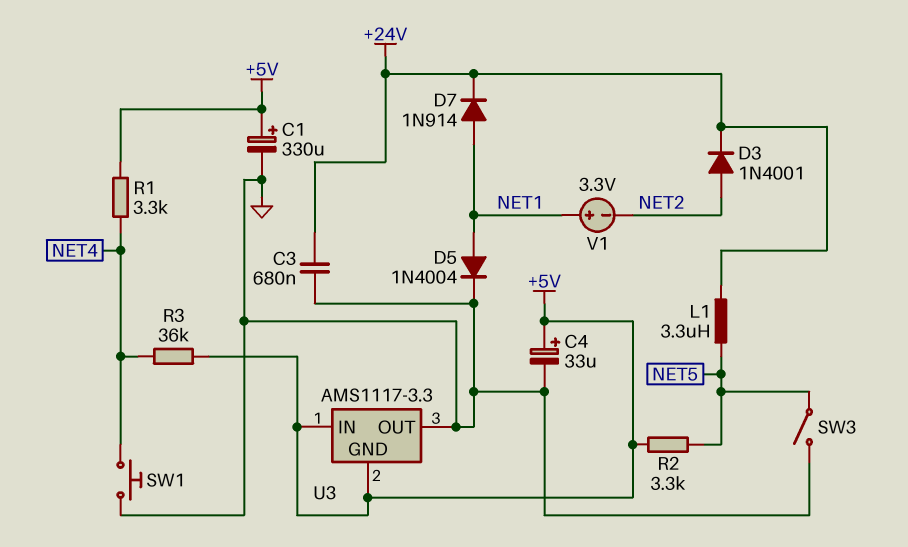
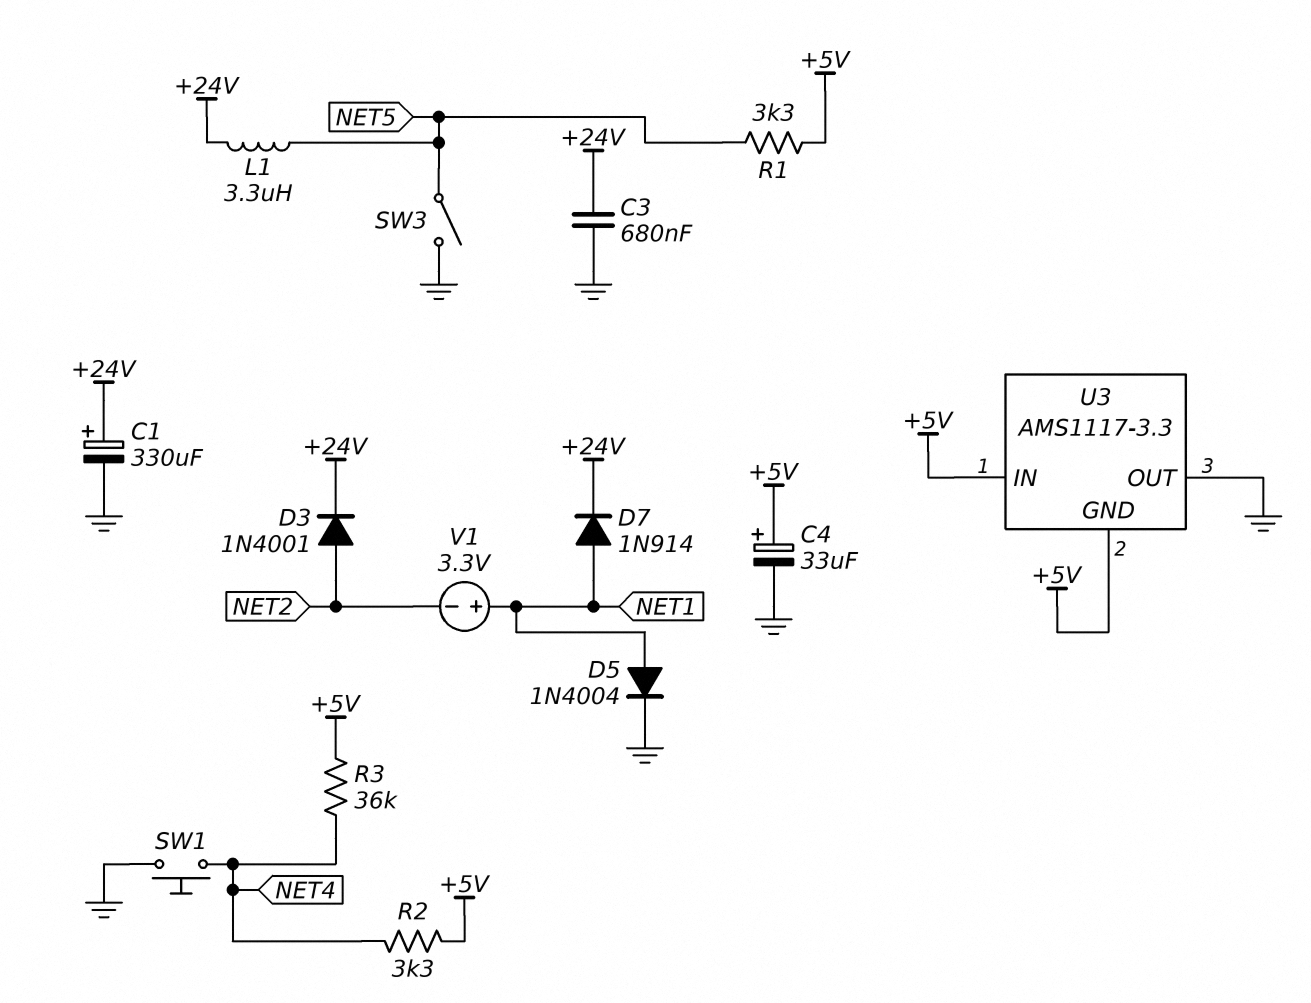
C1: 330uF (plus +5V, minus GND) -> 330uF (plus +24V, minus GND)
R1: 3.3k (+5V, NET4) -> 3.3k (+5V, NET5)
R2: 3.3k (+5V, NET5) -> 3.3k (+5V, NET4)

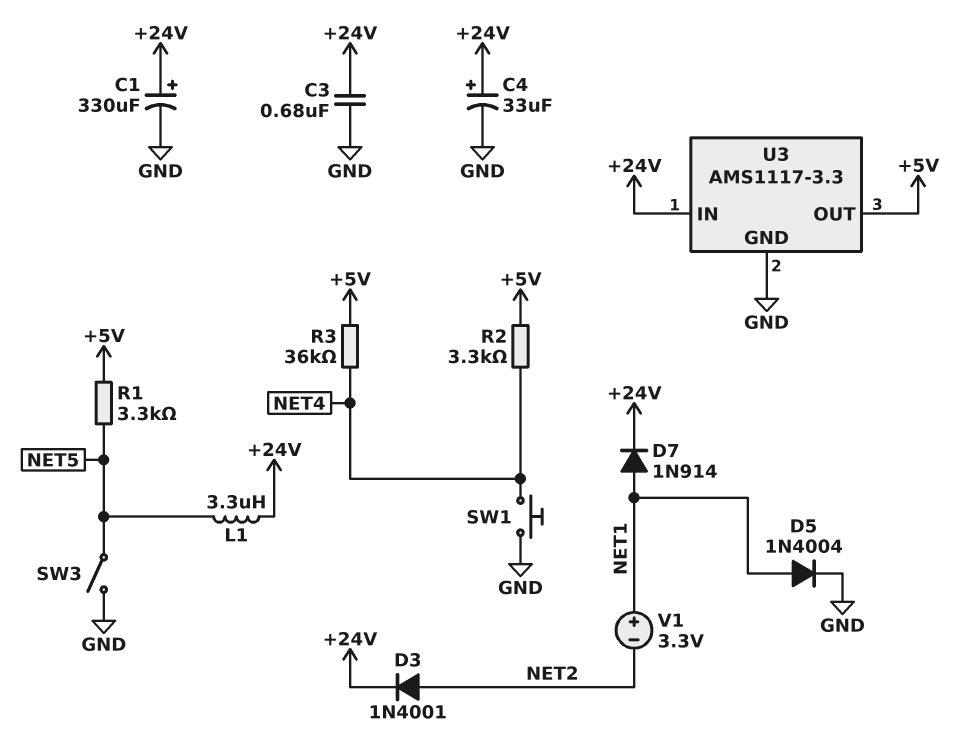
C4: 33uF (plus +5V, minus GND) -> 33uF (plus +24V, minus GND)
U3 pin GND: +5V -> GND
U3 pin IN: +5V -> +24V
U3 pin OUT: GND -> +5V

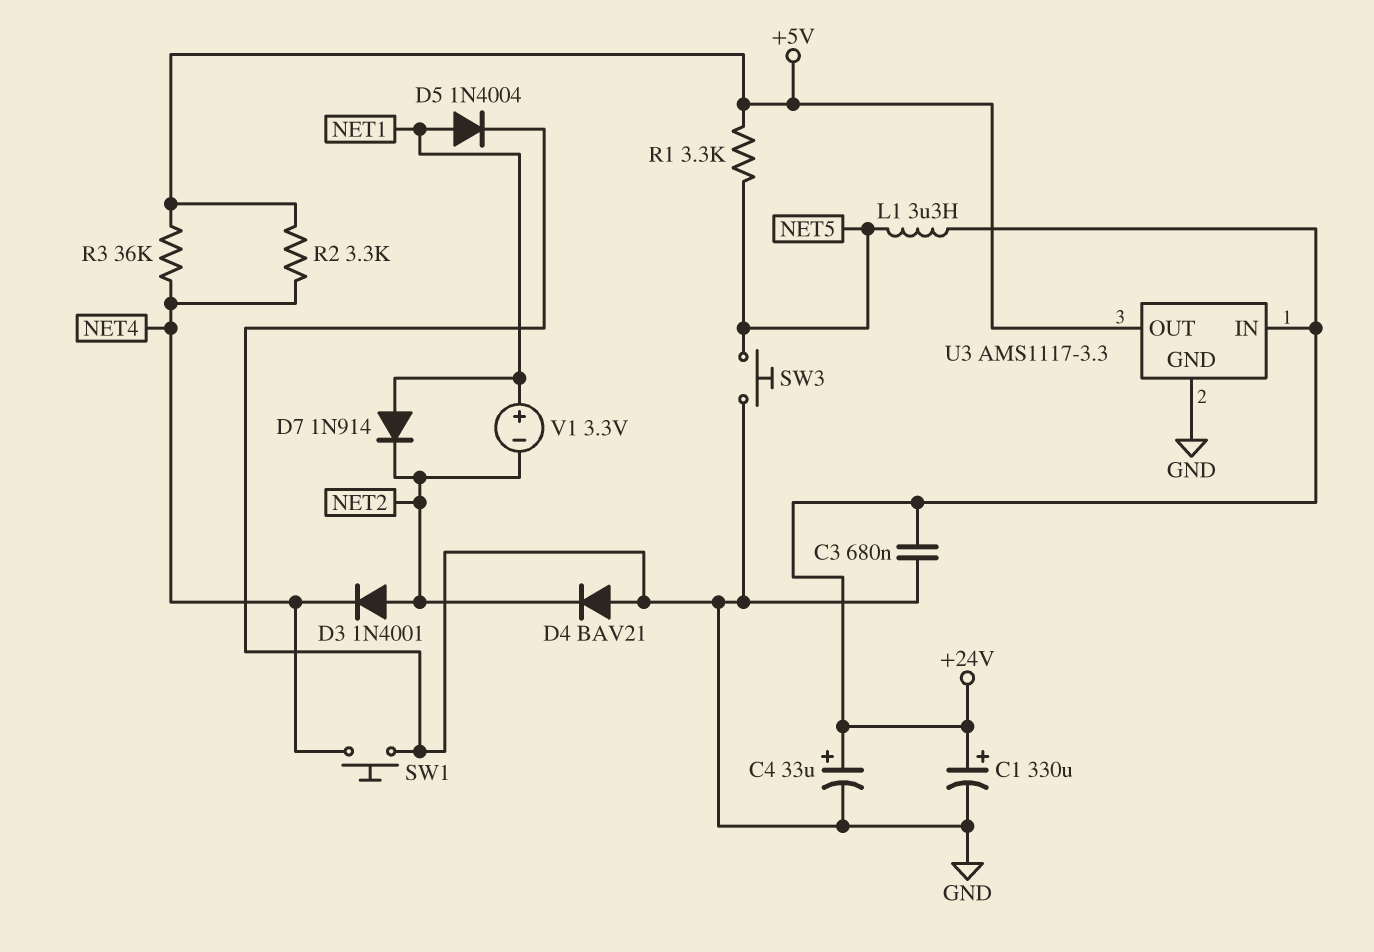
D3: diode 1N4001 (A NET2, K +24V) -> diode 1N4001 (A NET2, K NET4)
D4: none -> diode BAV21 (A GND, K NET2)
D7: diode 1N914 (A NET1, K +24V) -> diode 1N914 (A NET1, K NET2)
SW3: switch (GND, NET5) -> button (GND, NET5)

